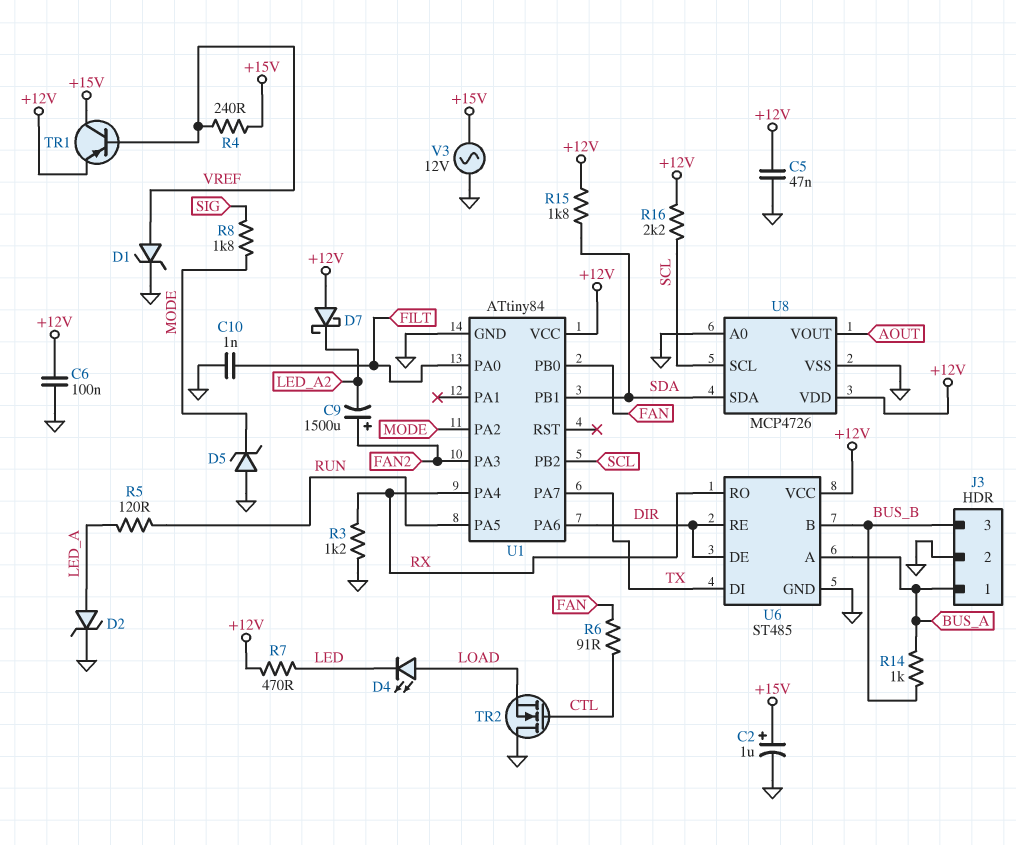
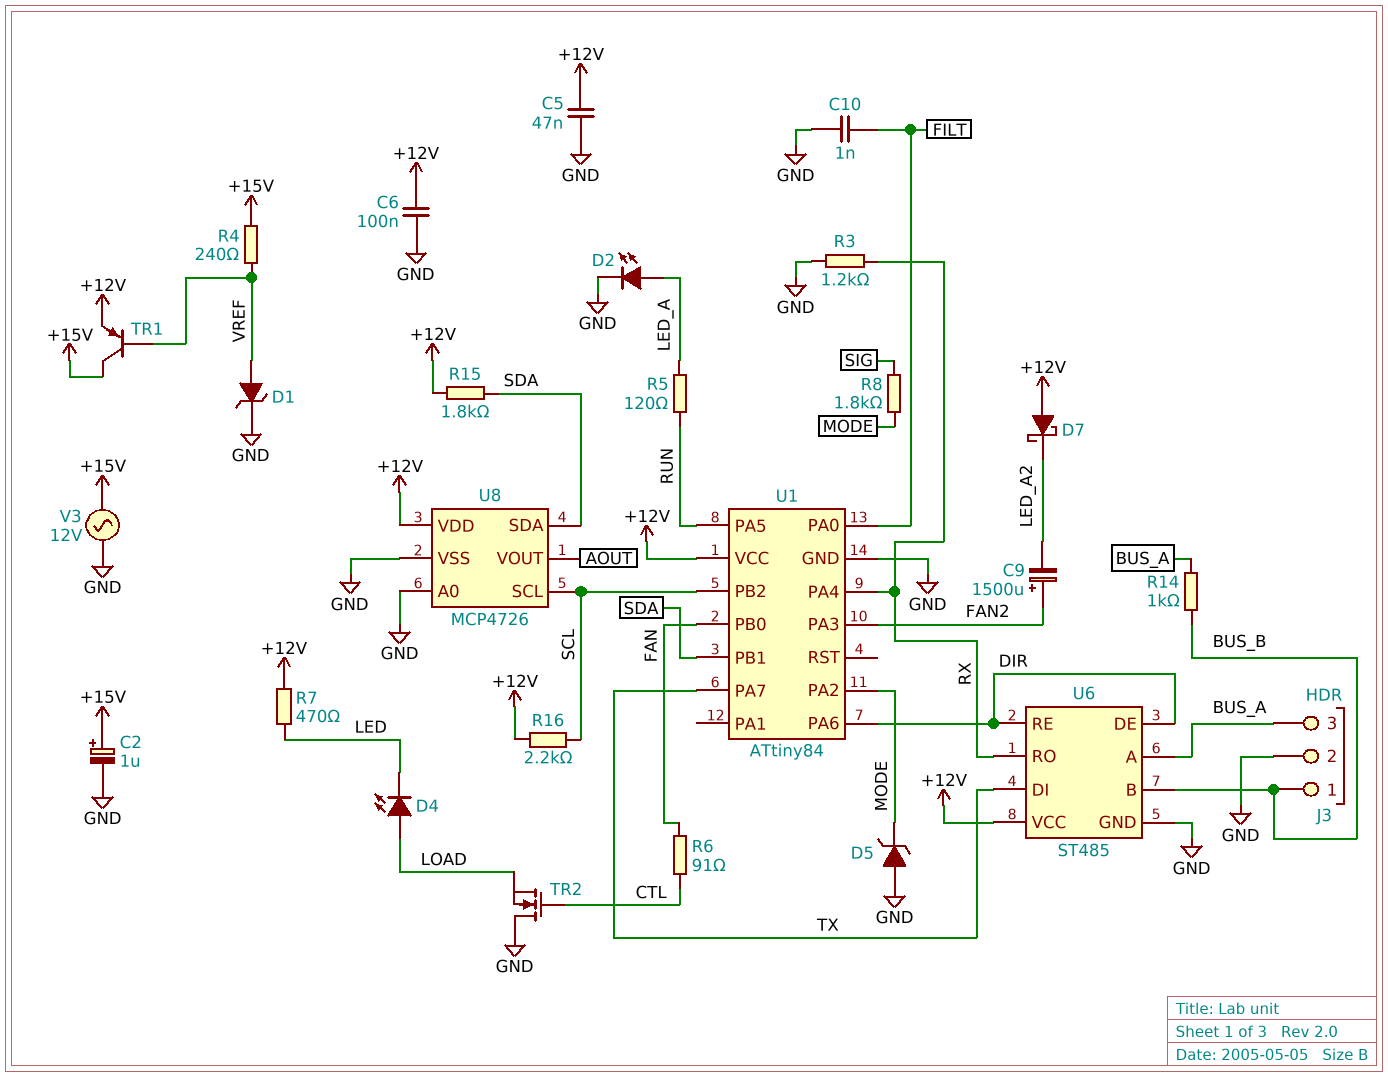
D2: zener (A LED_A, K GND) -> LED (A LED_A, K GND)
J3 pin 1: BUS_A -> BUS_B
J3 pin 3: BUS_B -> BUS_A

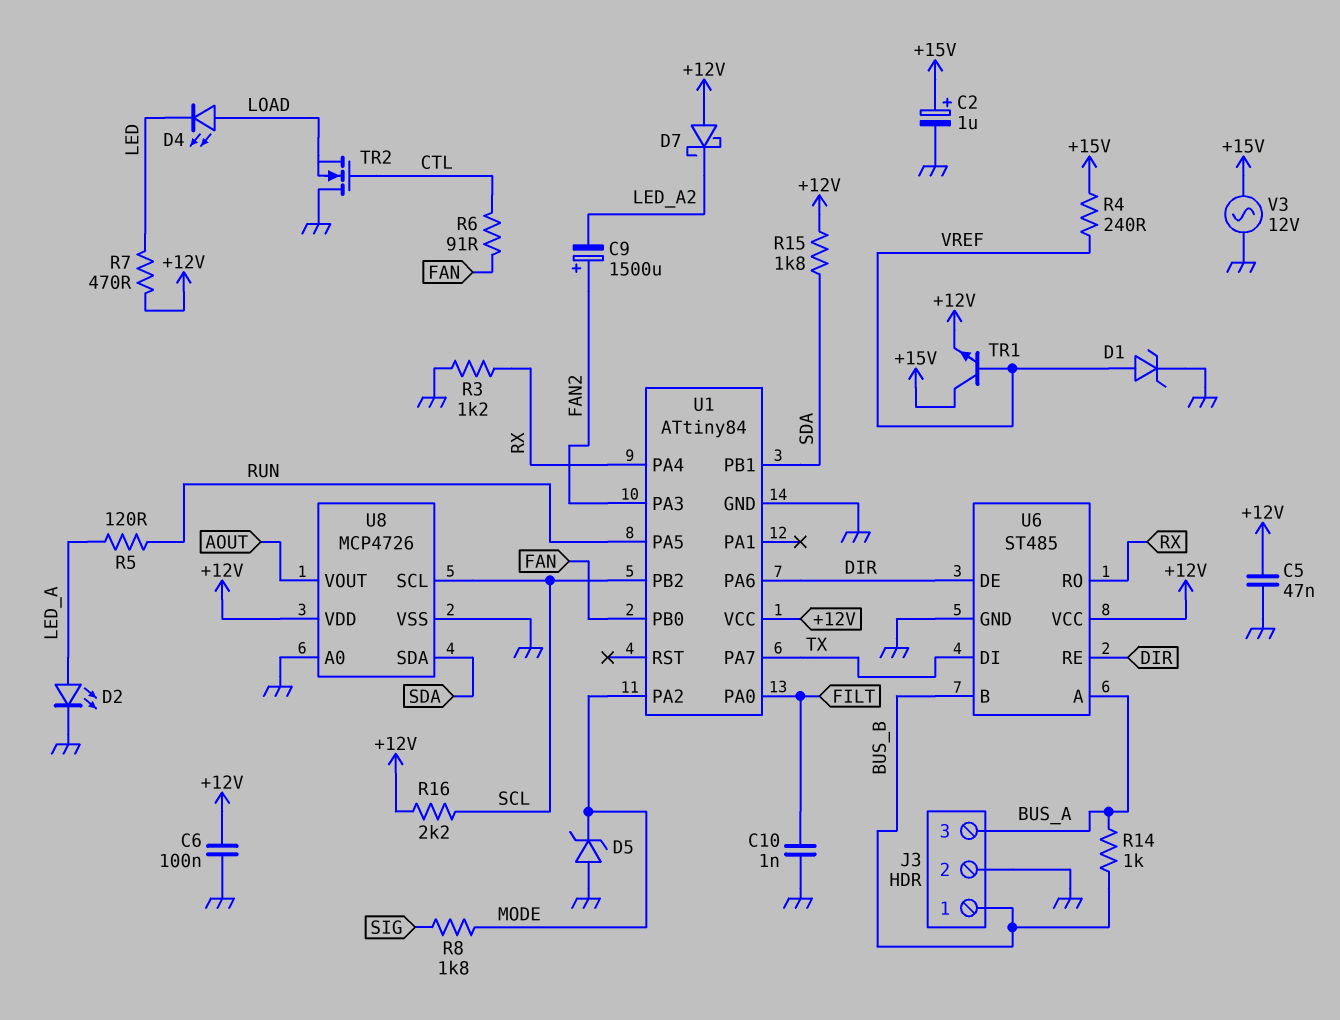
TR1: PNP (B VREF, C +15V, E +12V) -> NPN (B VREF, C +15V, E +12V)

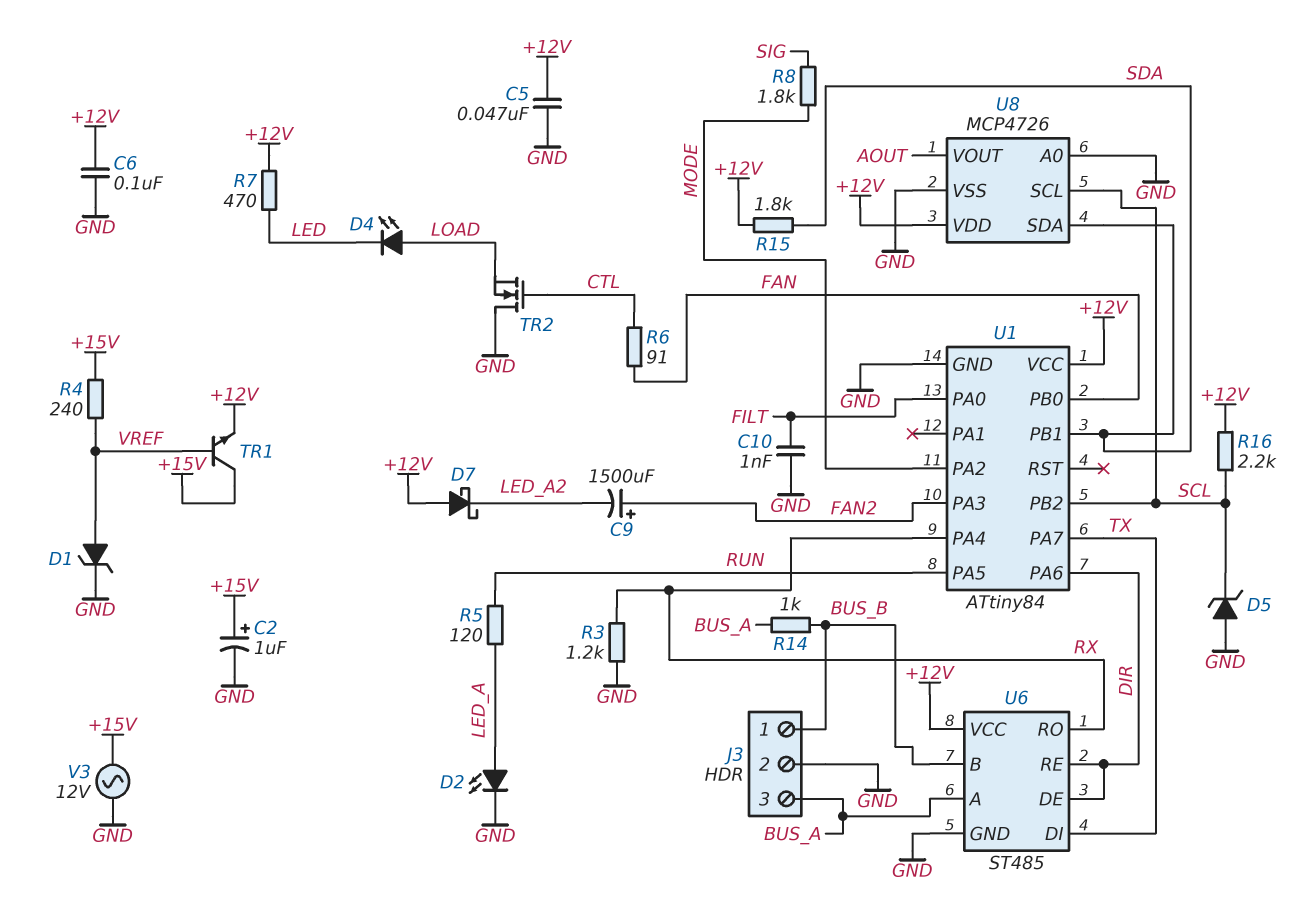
D5: zener (A GND, K MODE) -> zener (A GND, K SCL)

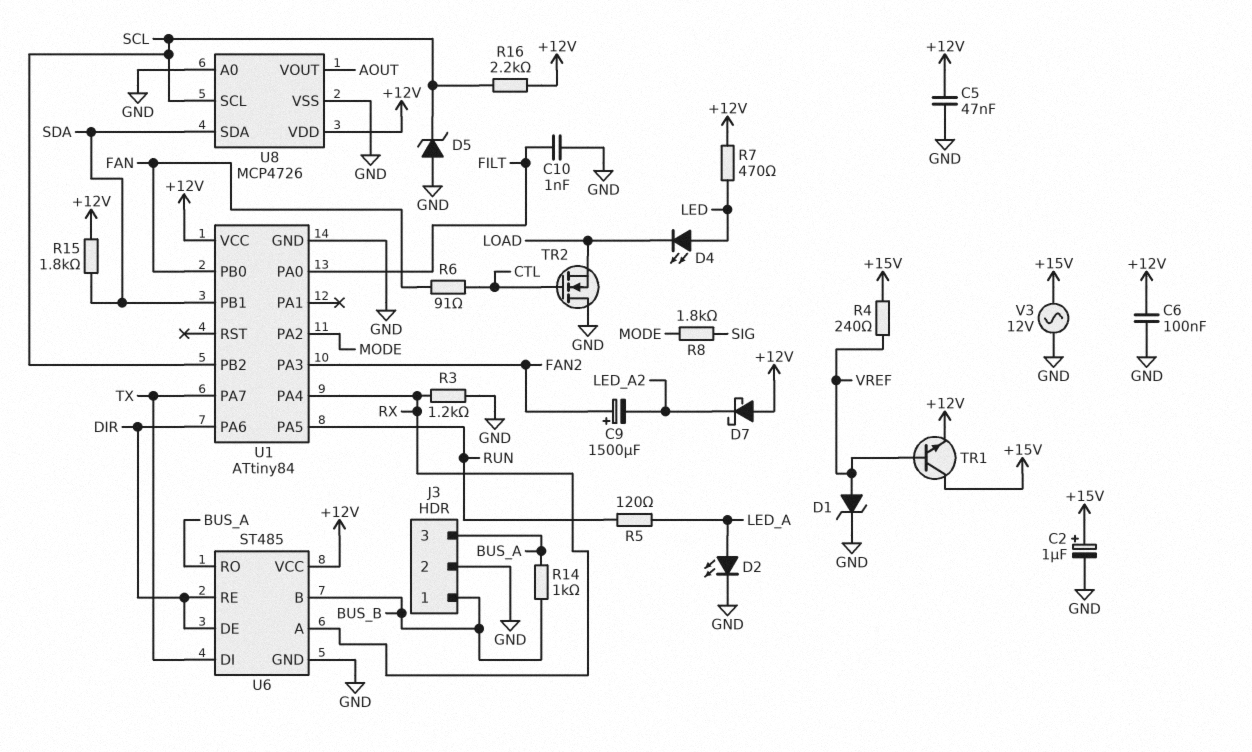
D4: LED (A LOAD, K LED) -> LED (A LED, K LOAD)
U6 pin A: BUS_A -> RX
U6 pin RO: RX -> BUS_A

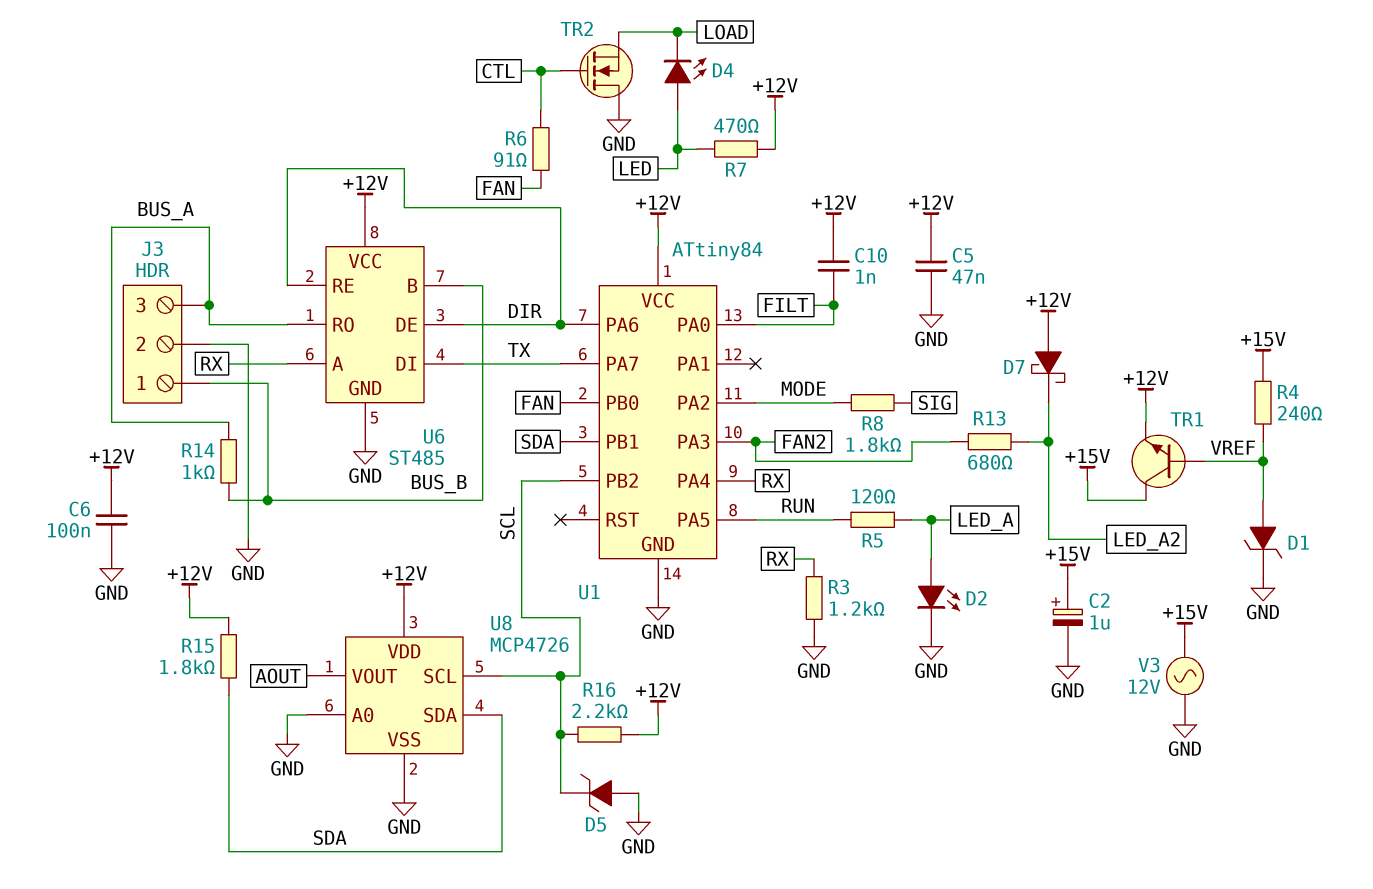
C9: 1500uF (plus FAN2, minus LED_A2) -> none
C10: 1nF (FILT, GND) -> 1nF (+12V, FILT)
R13: none -> 680 (FAN2, LED_A2)

